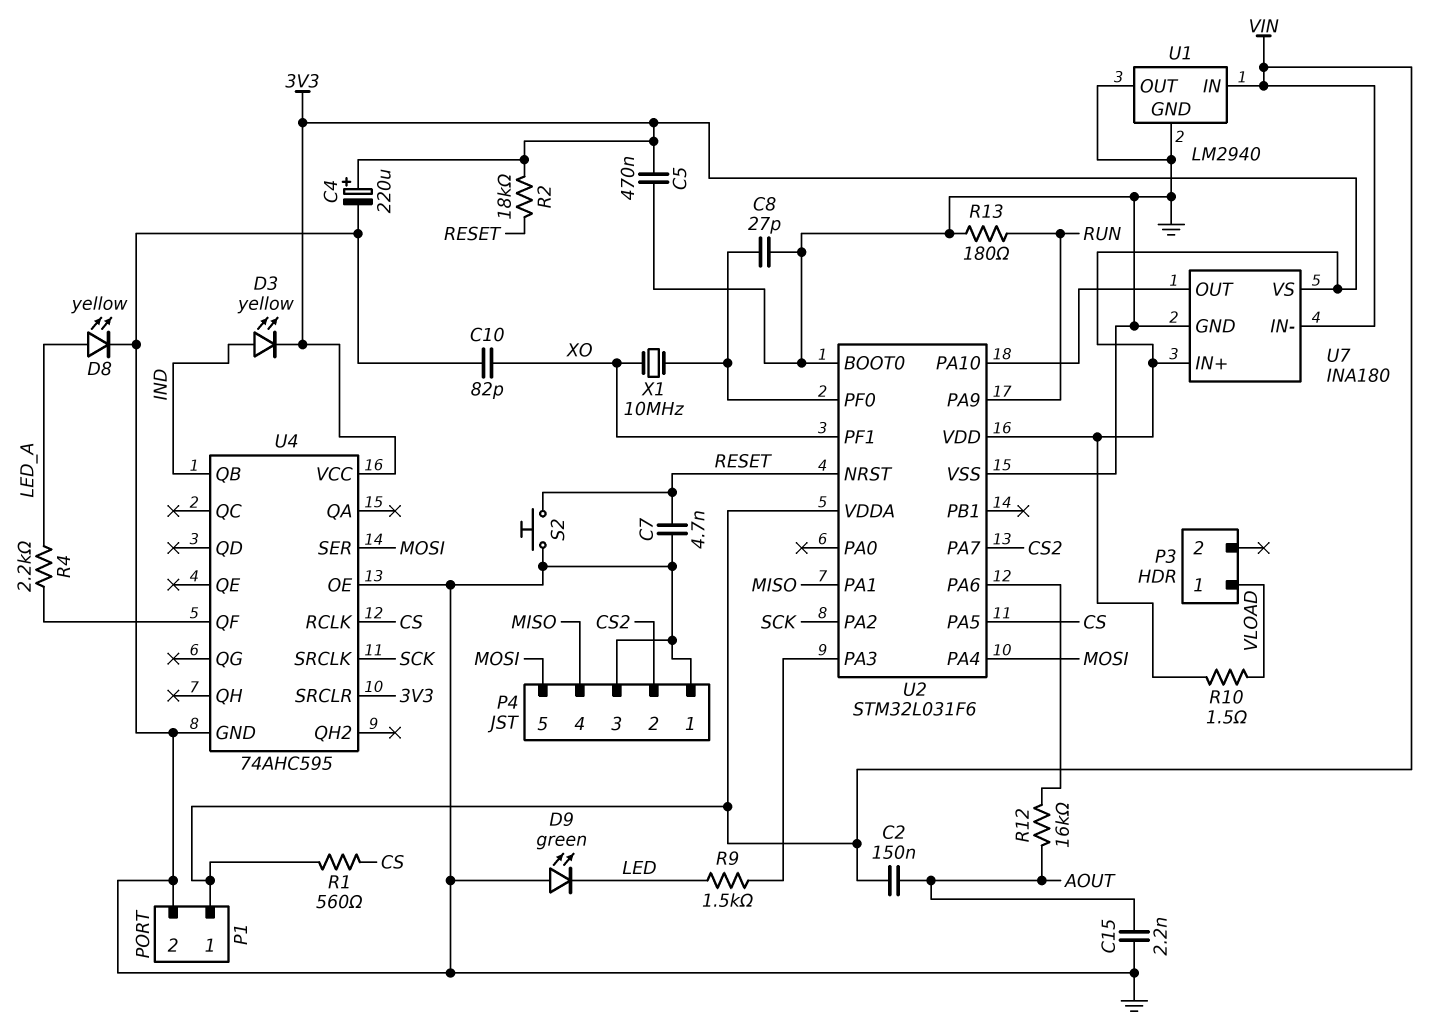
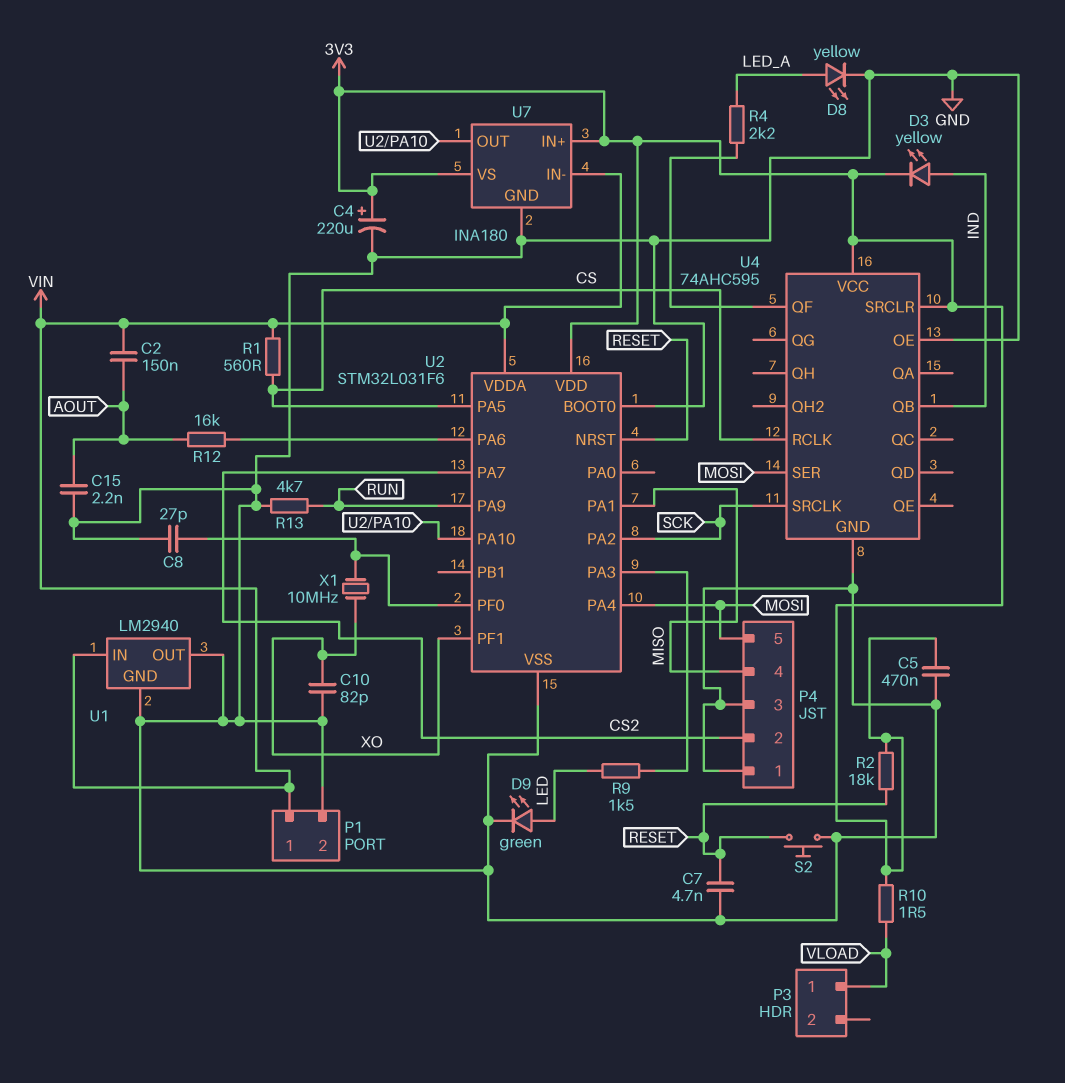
D9: LED green (A GND, K LED) -> LED green (A LED, K GND)
R13: 180 (GND, RUN) -> 4.7k (GND, RUN)

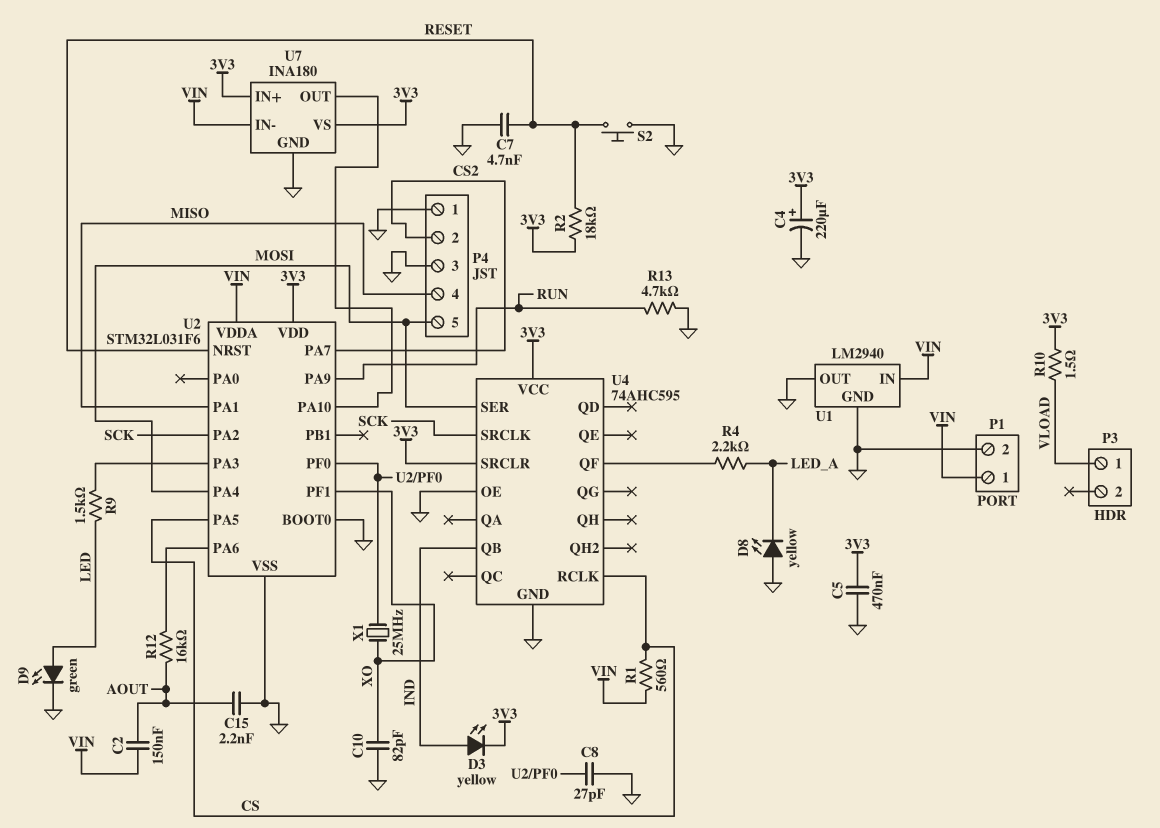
D8: LED yellow (A LED_A, K GND) -> LED yellow (A GND, K LED_A)
X1: 10MHz (U2/PF0, XO) -> 25MHz (U2/PF0, XO)

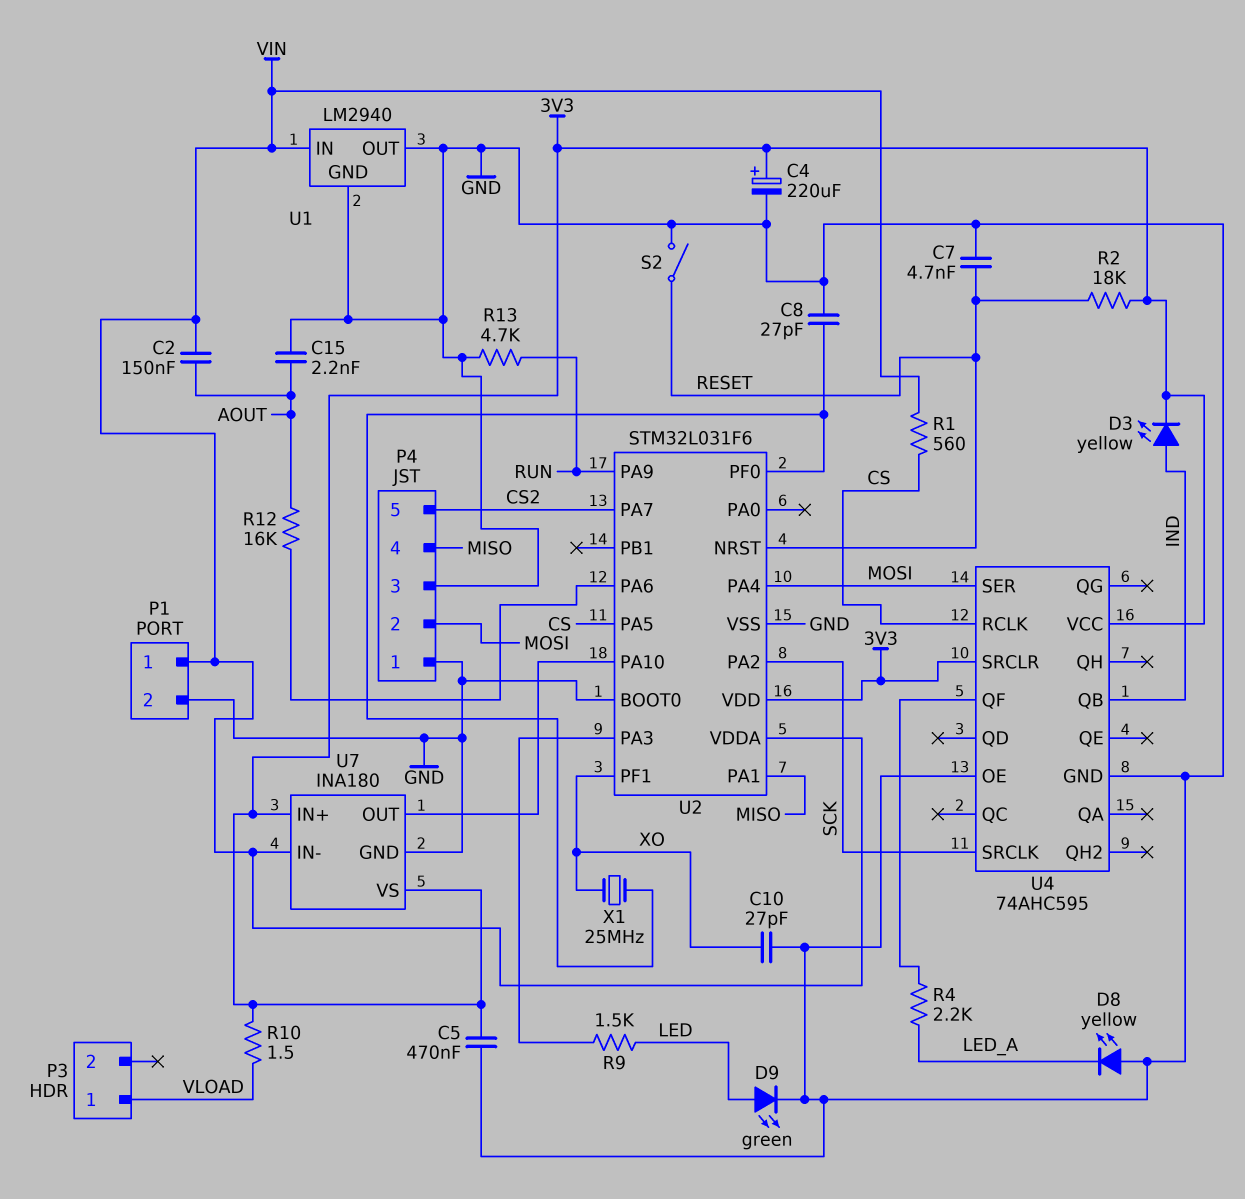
C10: 82pF (GND, XO) -> 27pF (GND, XO)
P4 pin 2: CS2 -> MOSI
P4 pin 5: MOSI -> CS2
S2: button (GND, RESET) -> switch (GND, RESET)

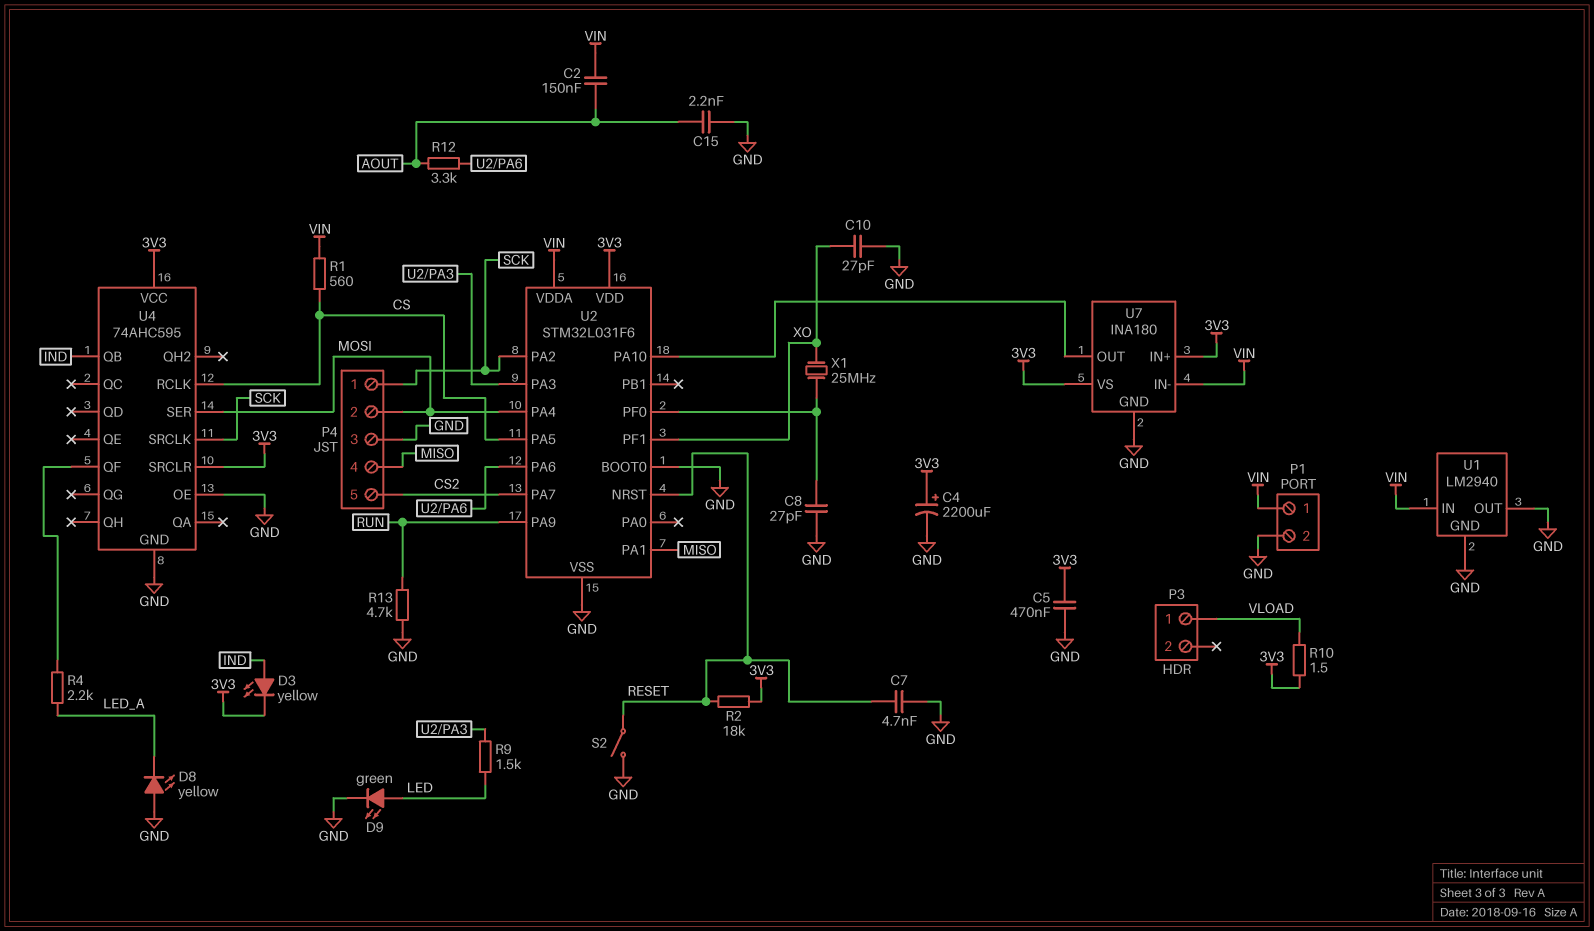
C4: 220uF (plus 3V3, minus GND) -> 2200uF (plus 3V3, minus GND)
P4 pin 1: GND -> SCK
R12: 16k (AOUT, U2/PA6) -> 3.3k (AOUT, U2/PA6)

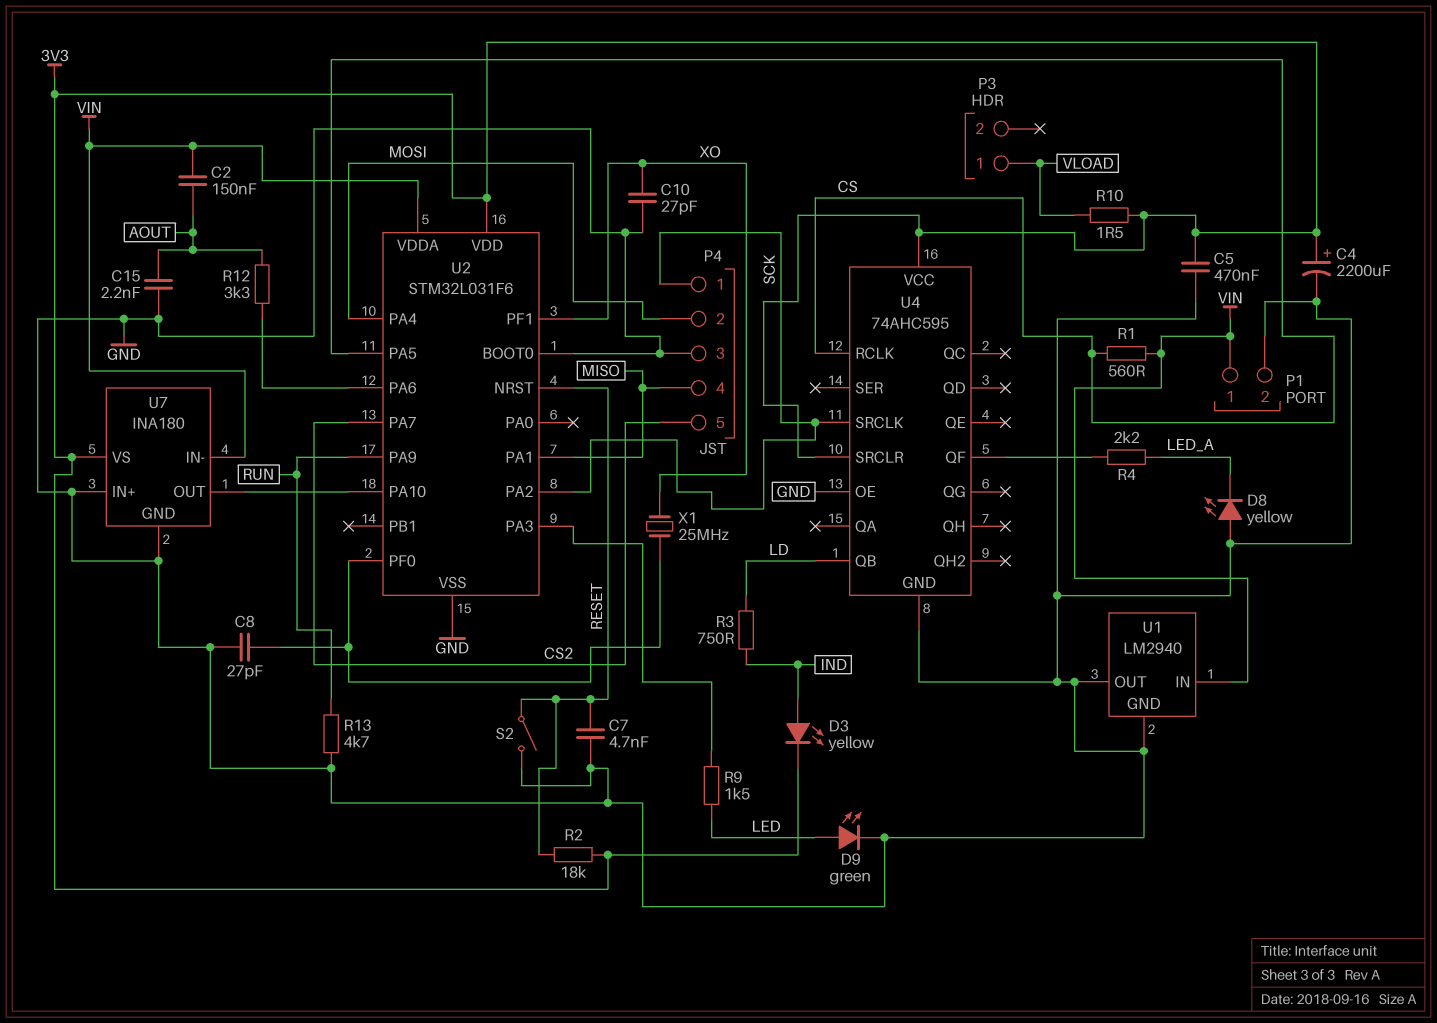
R3: none -> 750 (IND, LD)
U4 pin QB: IND -> LD
U4 pin SER: MOSI -> none
U7 pin IN+: 3V3 -> GND

